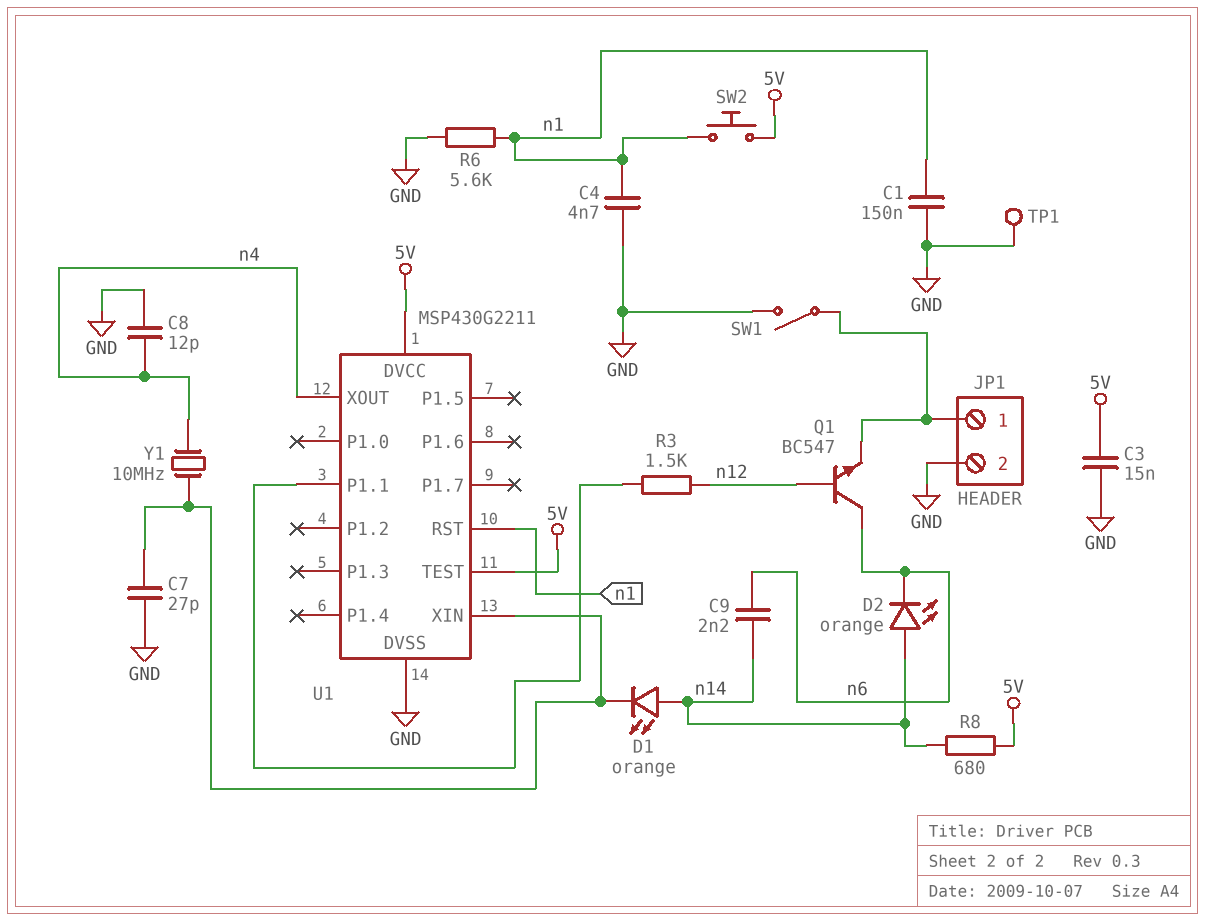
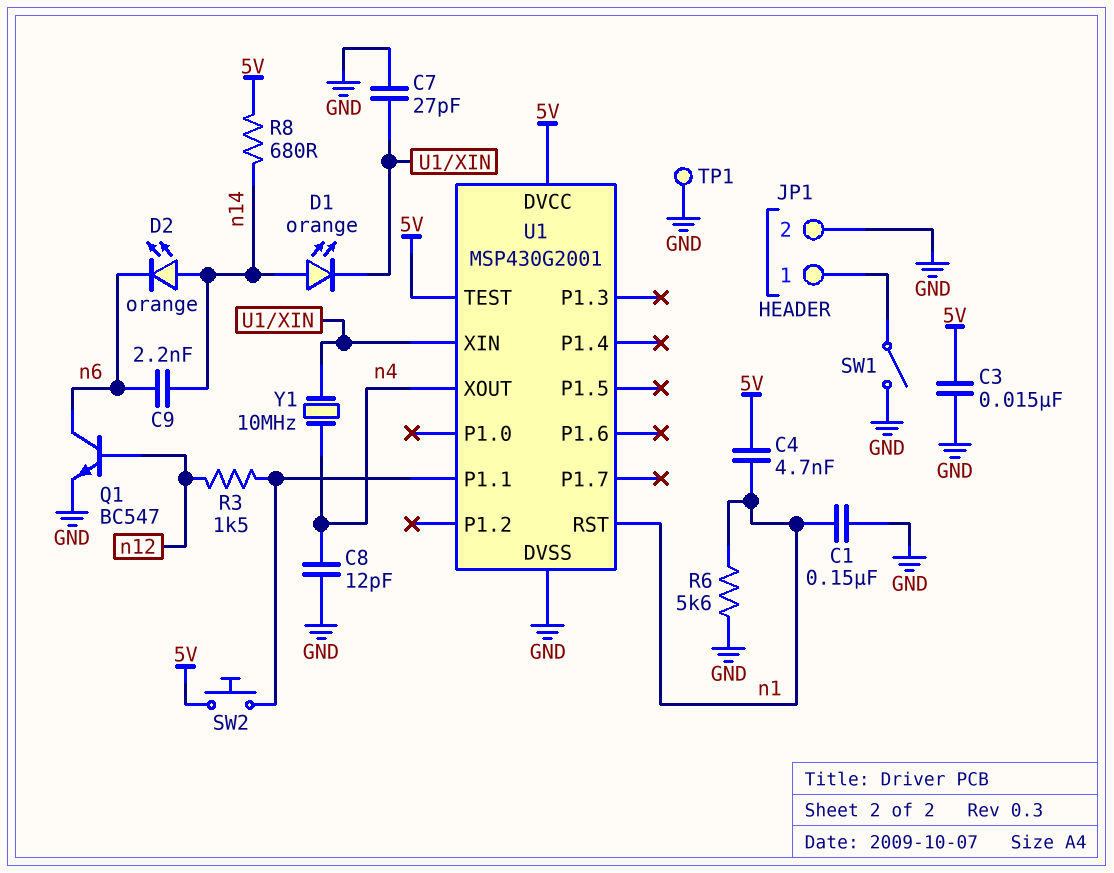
C4: 4.7nF (GND, n1) -> 4.7nF (5V, n1)
Q1: NPN BC547 (B n12, C n6, E JP1/1) -> NPN BC547 (B n12, C n6, E GND)
SW2: button (5V, n1) -> button (5V, U1/P1.1)
U1: MSP430G2211 -> MSP430G2001

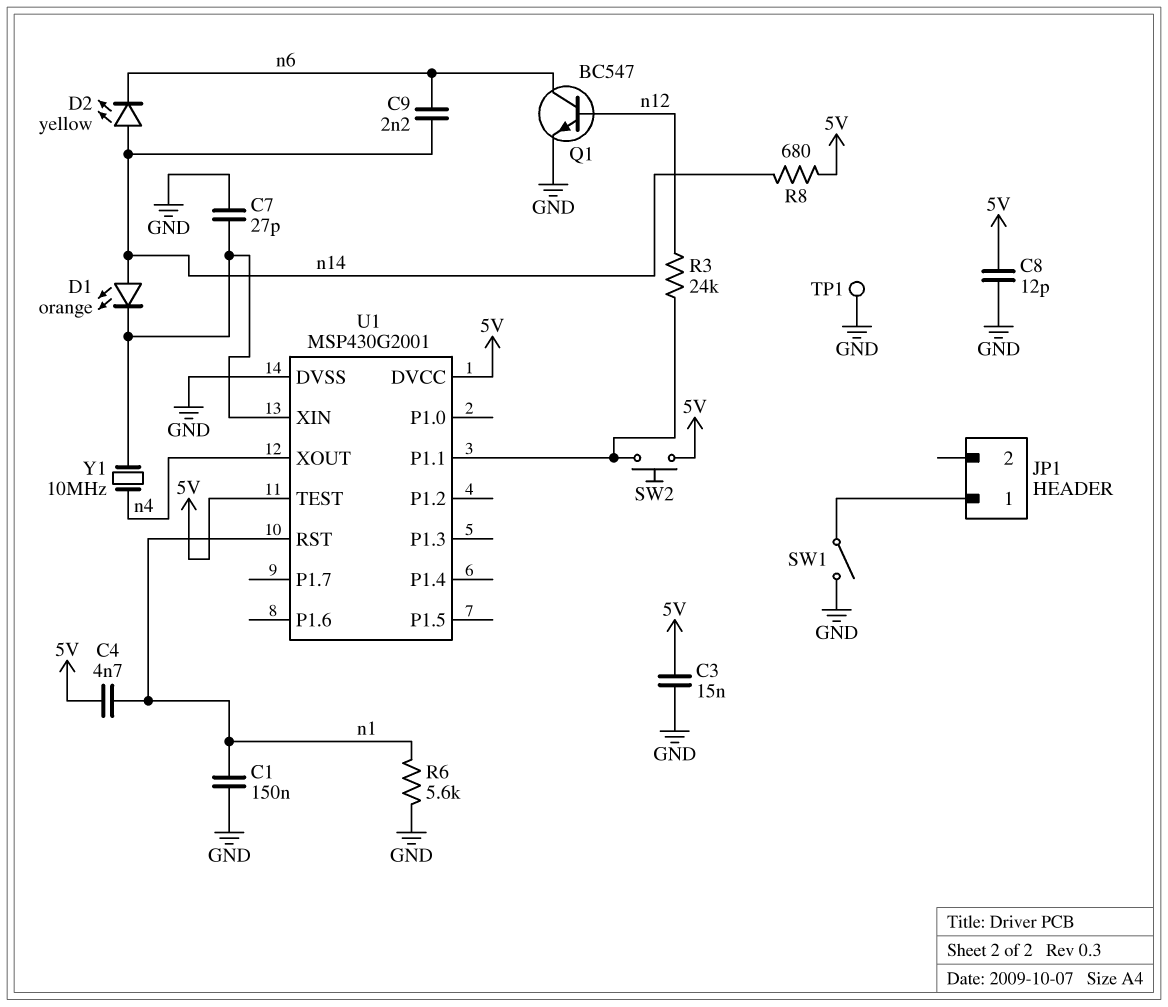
C8: 12pF (GND, n4) -> 12pF (5V, GND)
D2: LED orange (A n14, K n6) -> LED yellow (A n14, K n6)
JP1 pin 2: GND -> none
R3: 1.5k (U1/P1.1, n12) -> 24k (U1/P1.1, n12)

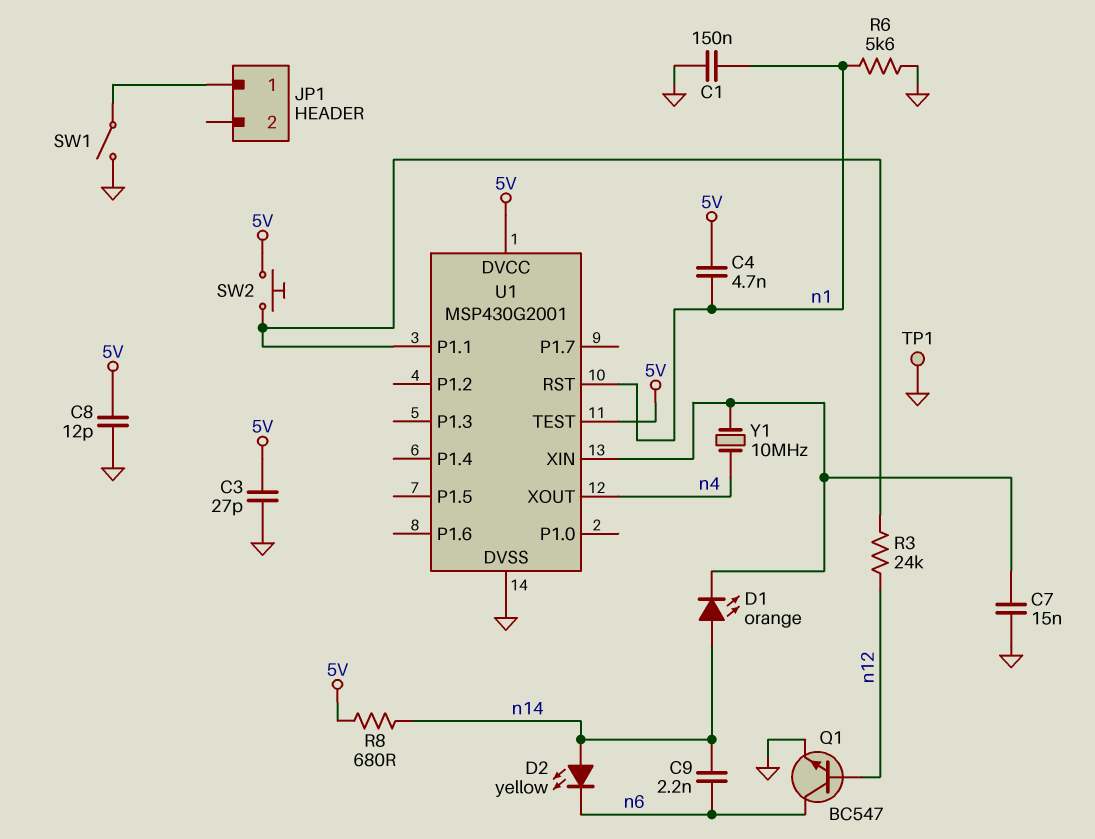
C3: 15nF (5V, GND) -> 27pF (5V, GND)
C7: 27pF (GND, U1/XIN) -> 15nF (GND, U1/XIN)

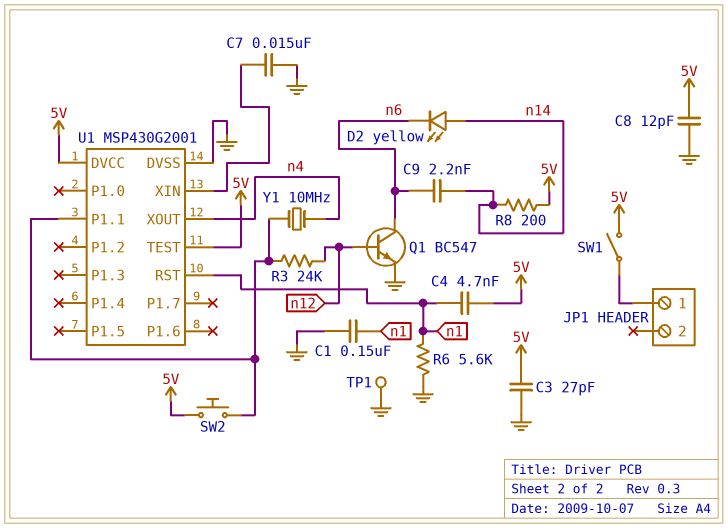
D1: LED orange (A n14, K U1/XIN) -> none
R8: 680 (5V, n14) -> 200 (5V, n14)
SW1: switch (GND, JP1/1) -> switch (5V, JP1/1)
Y1: 10MHz (U1/XIN, n4) -> 10MHz (U1/P1.1, n4)

